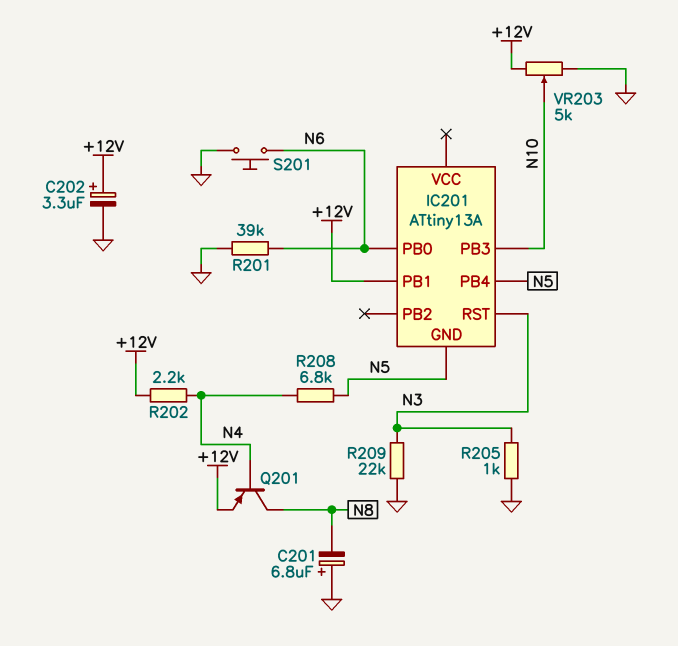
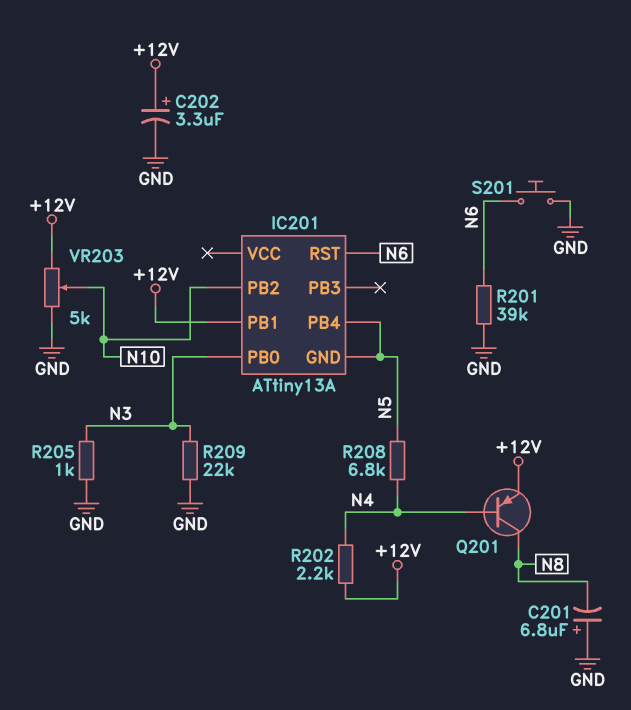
IC201 pin PB0: N6 -> N3
IC201 pin PB2: none -> N10
IC201 pin PB3: N10 -> none
IC201 pin RST: N3 -> N6

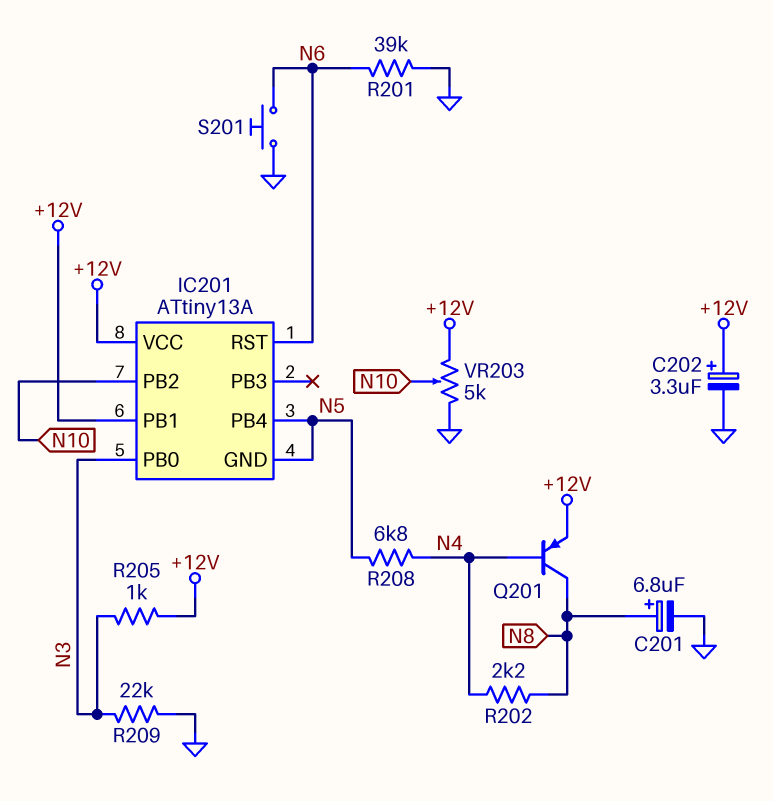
C201: 6.8uF (plus GND, minus N8) -> 6.8uF (plus N8, minus GND)
IC201 pin VCC: none -> +12V
R202: 2.2k (+12V, N4) -> 2.2k (N4, N8)
R205: 1k (GND, N3) -> 1k (+12V, N3)

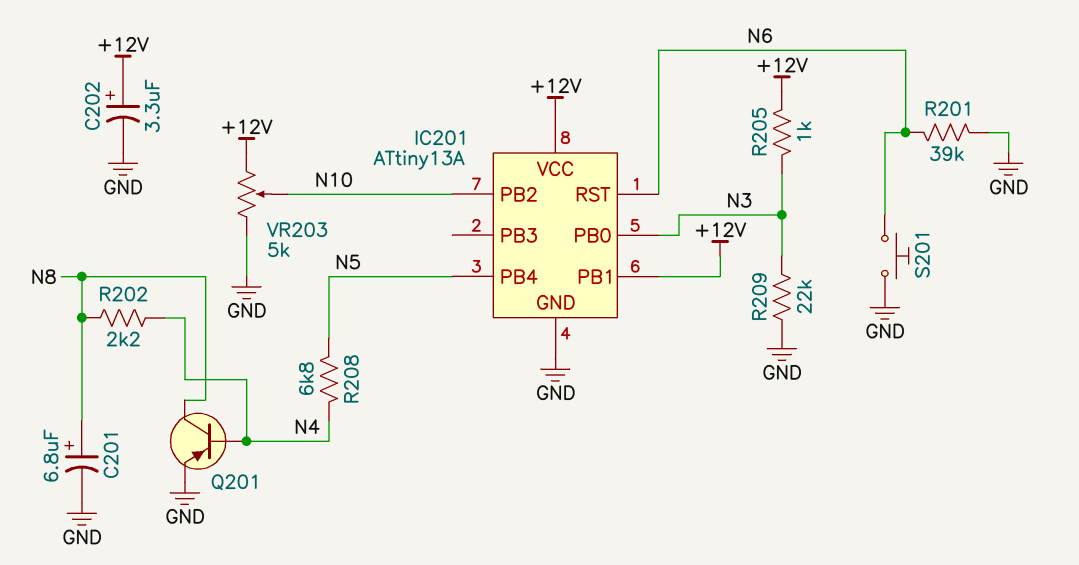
IC201 pin GND: N5 -> GND
Q201: PNP (B N4, C N8, E +12V) -> PNP (B N4, C N8, E GND)

